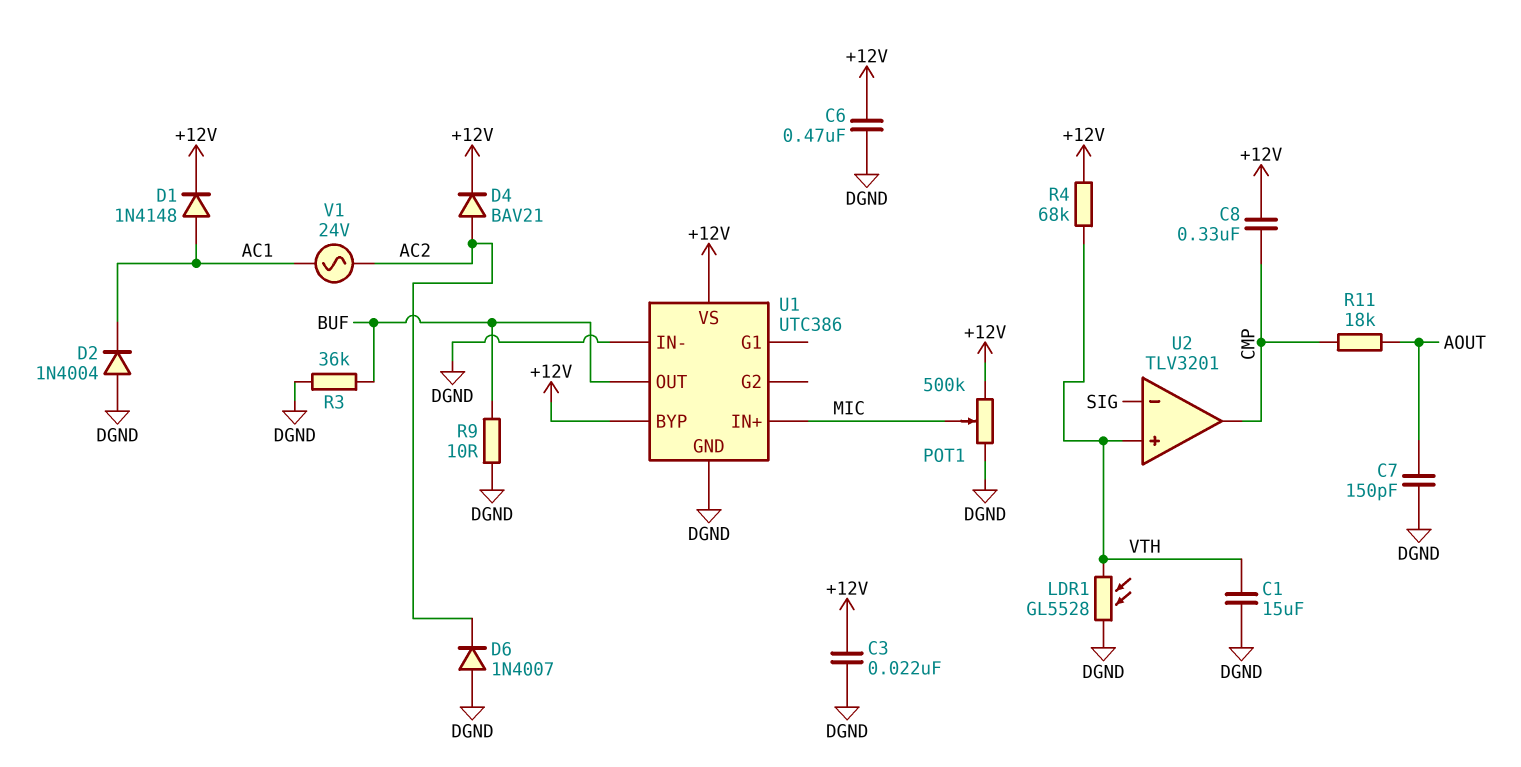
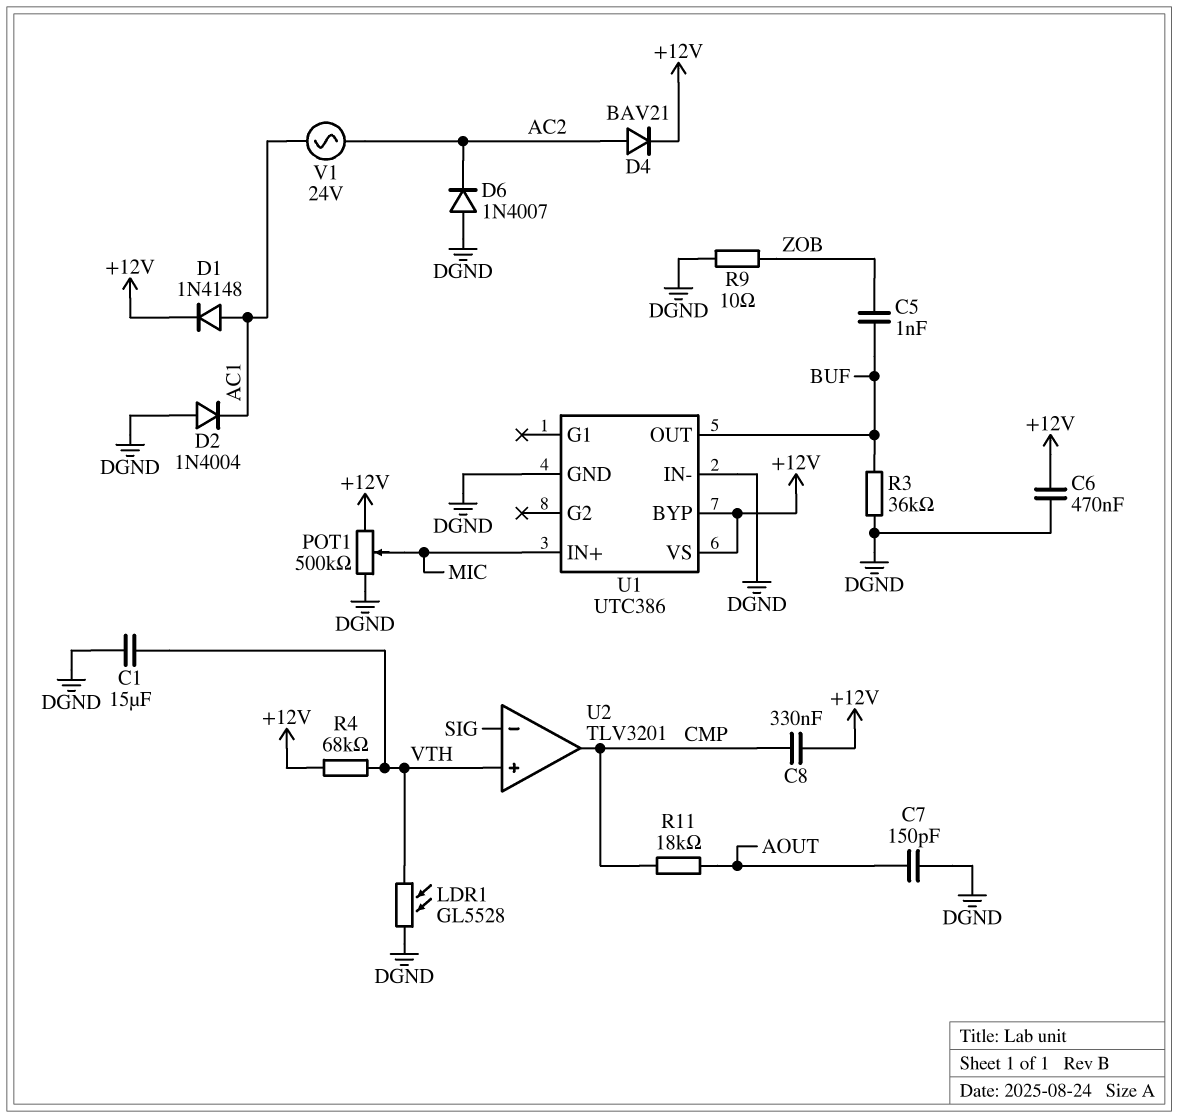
C3: 22nF (+12V, DGND) -> none
C5: none -> 1nF (BUF, ZOB)
R9: 10 (BUF, DGND) -> 10 (DGND, ZOB)

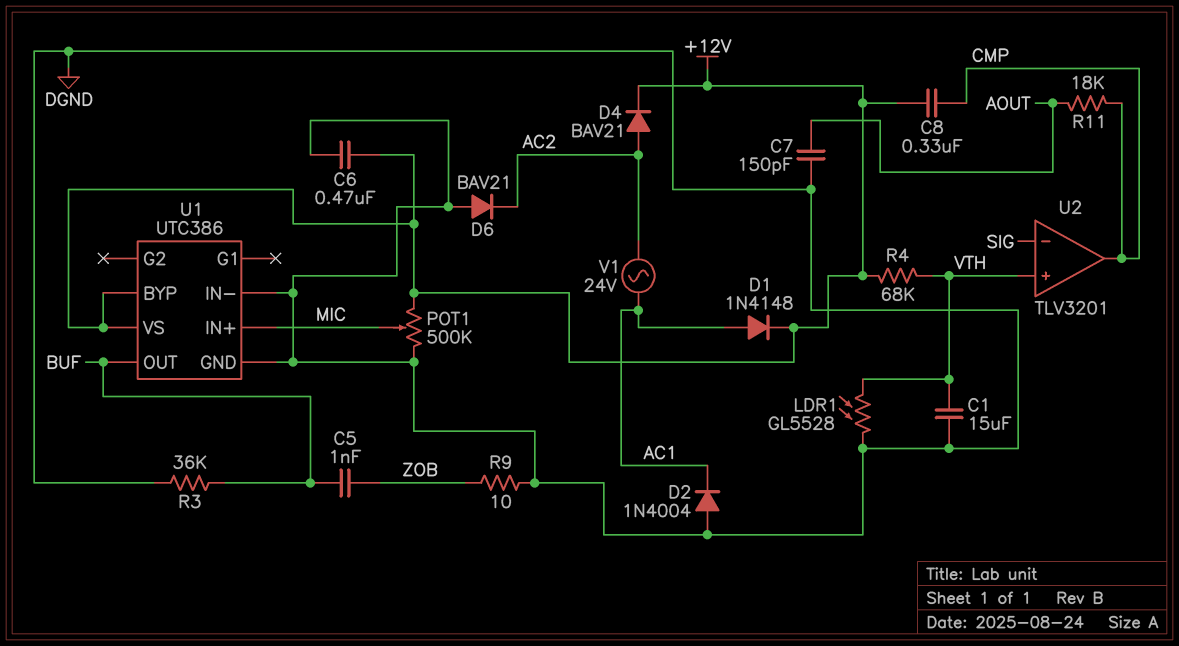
D6: diode 1N4007 (A DGND, K AC2) -> diode BAV21 (A DGND, K AC2)

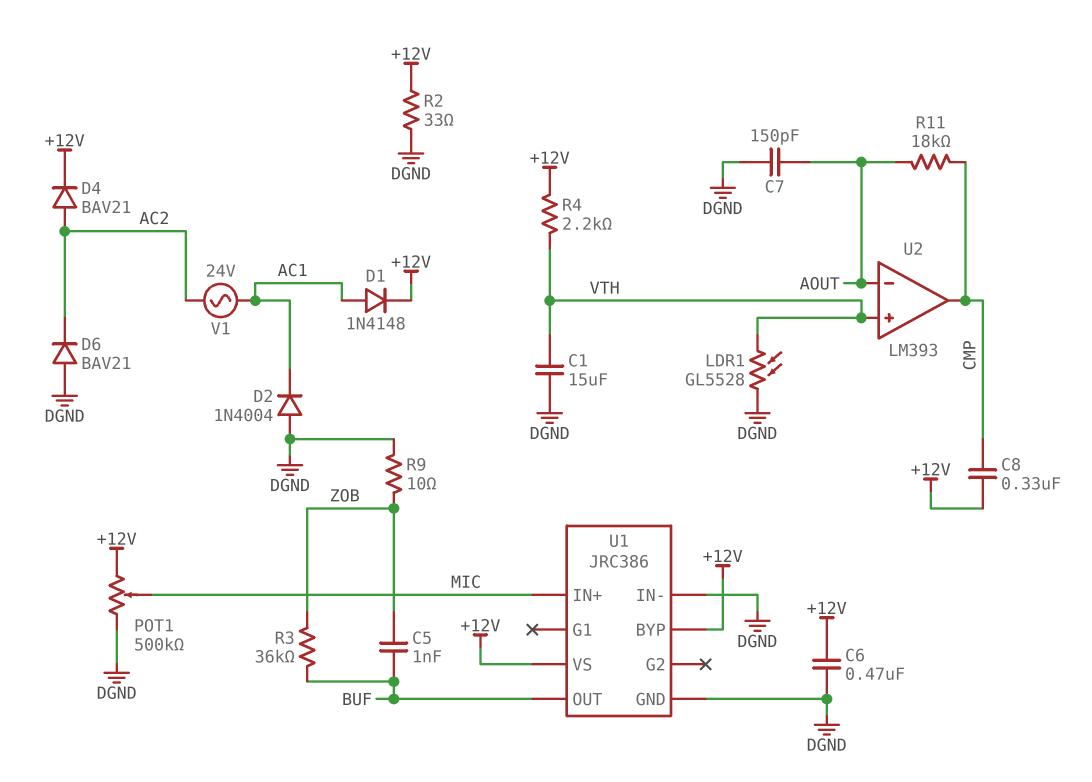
R2: none -> 33 (+12V, DGND)
R3: 36k (BUF, DGND) -> 36k (BUF, ZOB)
R4: 68k (+12V, VTH) -> 2.2k (+12V, VTH)
U1: UTC386 -> JRC386
U2: TLV3201 -> LM393
U2 pin in-: SIG -> AOUT

